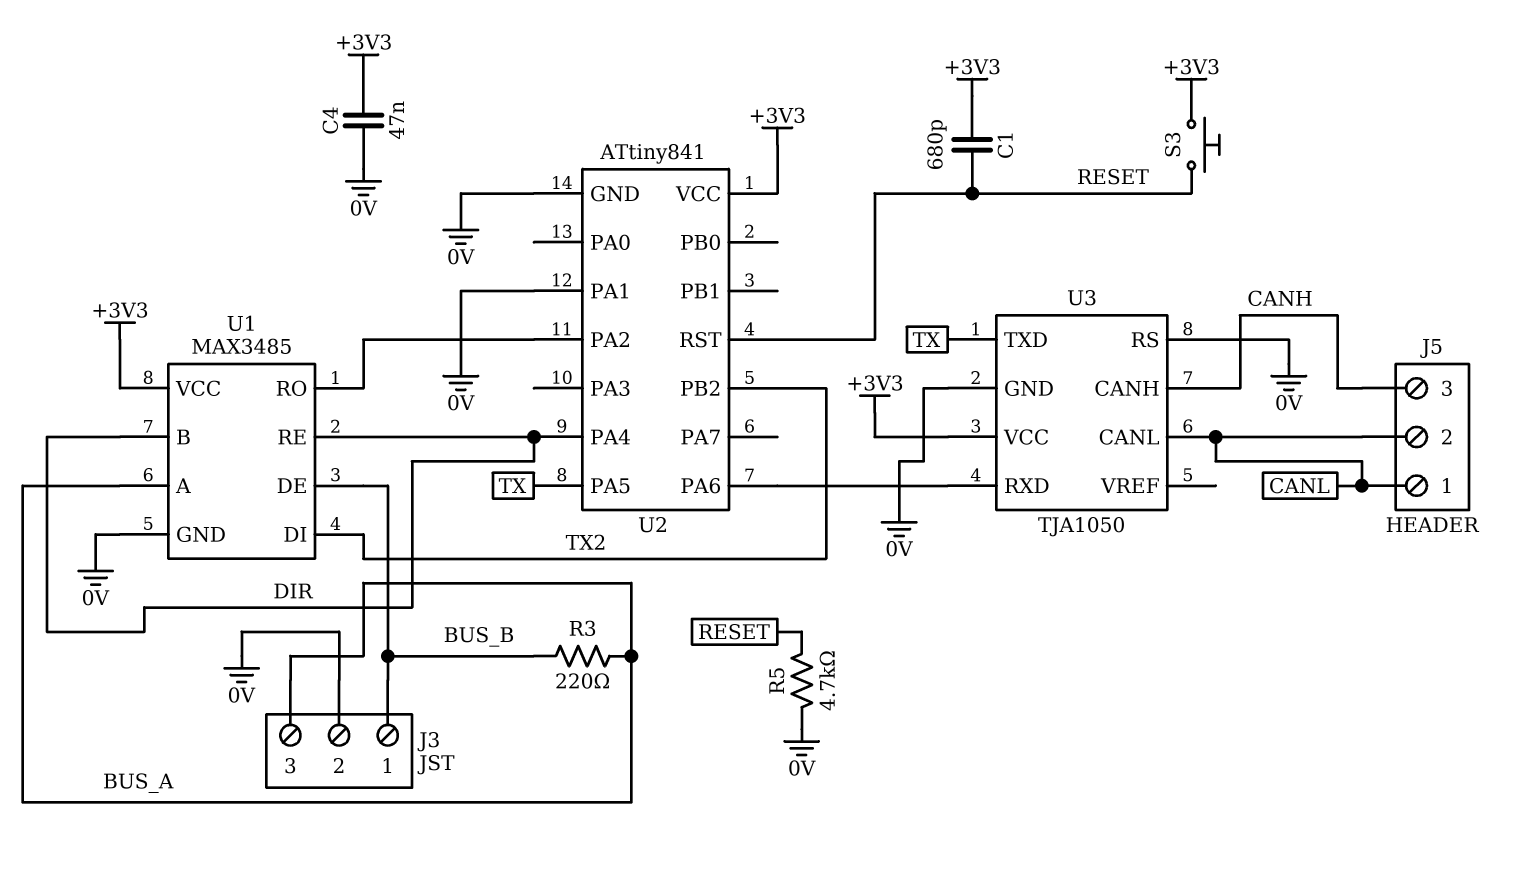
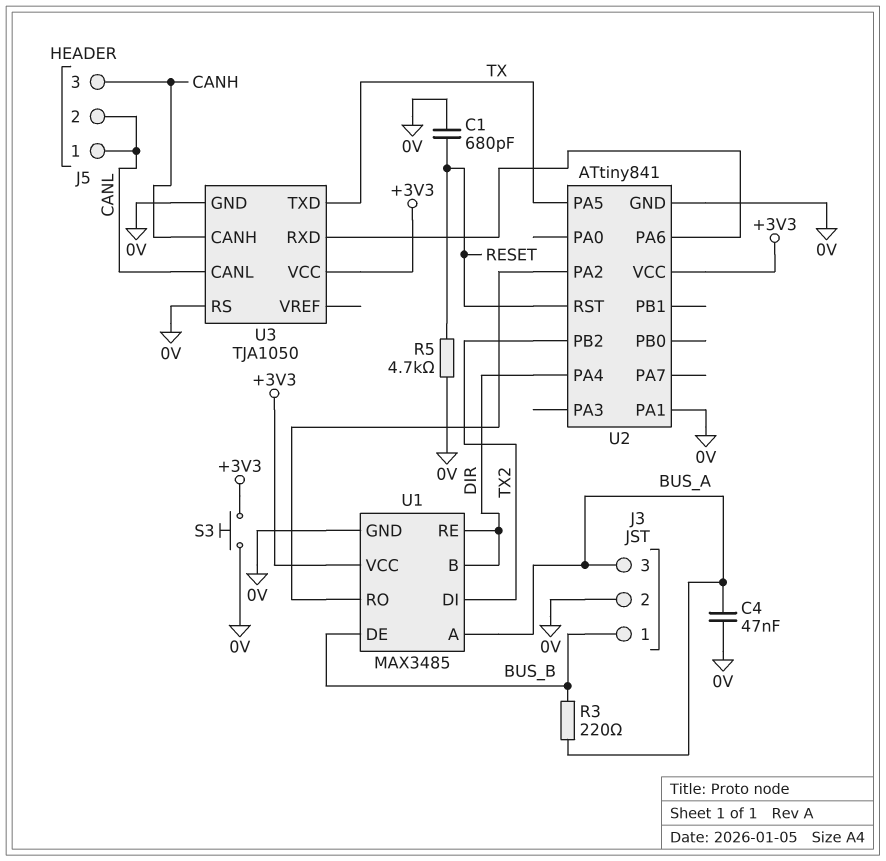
C1: 680pF (+3V3, RESET) -> 680pF (0V, RESET)
C4: 47nF (+3V3, 0V) -> 47nF (0V, BUS_A)
S3: button (+3V3, RESET) -> button (+3V3, 0V)

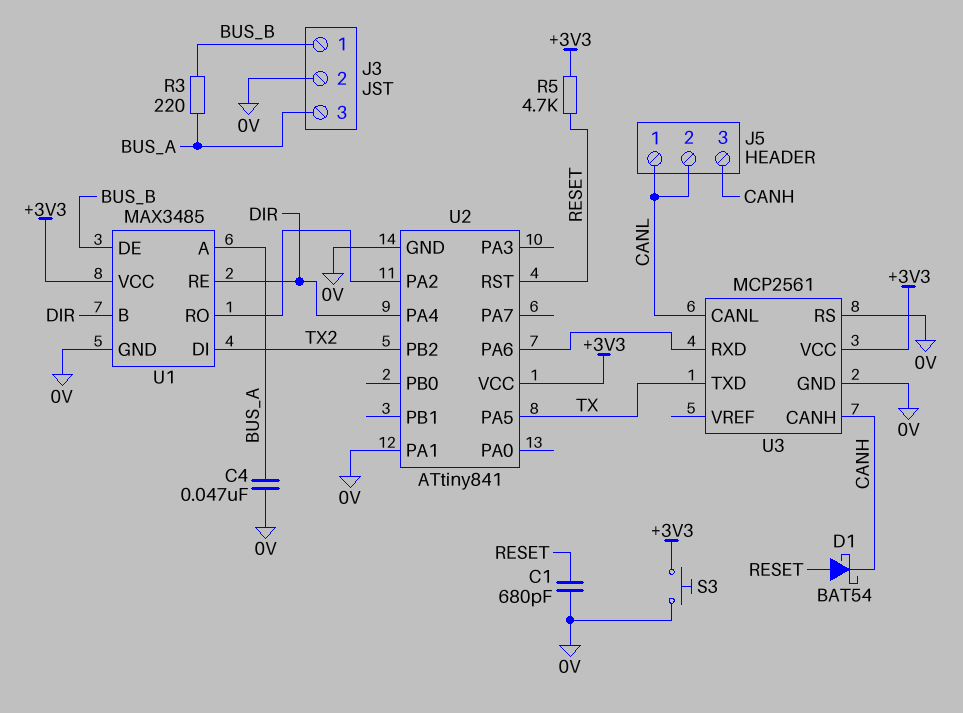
D1: none -> schottky BAT54 (A RESET, K CANH)
R5: 4.7k (0V, RESET) -> 4.7k (+3V3, RESET)
U3: TJA1050 -> MCP2561

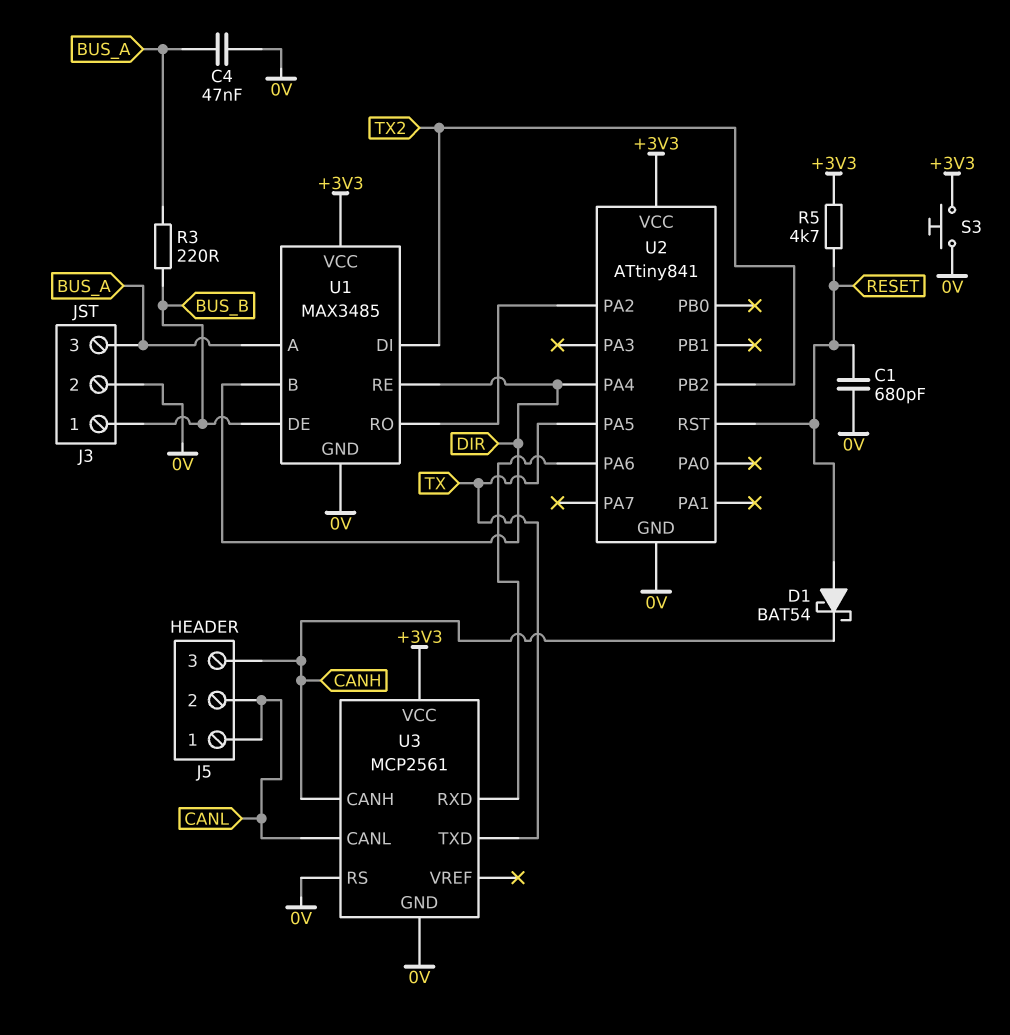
U2 pin PA1: 0V -> none

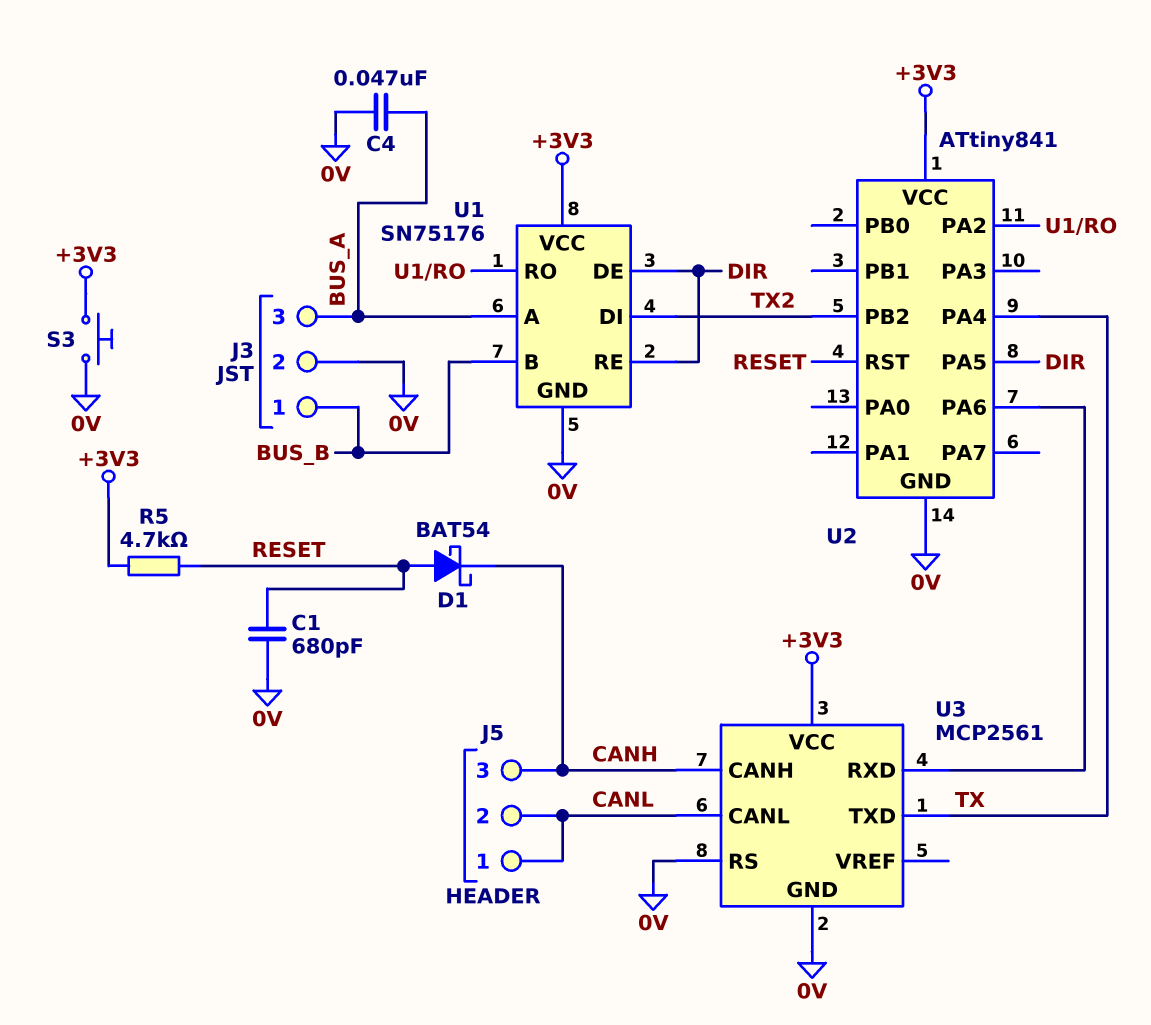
R3: 220 (BUS_A, BUS_B) -> none
U1: MAX3485 -> SN75176
U1 pin B: DIR -> BUS_B
U1 pin DE: BUS_B -> DIR
U2 pin PA4: DIR -> TX
U2 pin PA5: TX -> DIR

